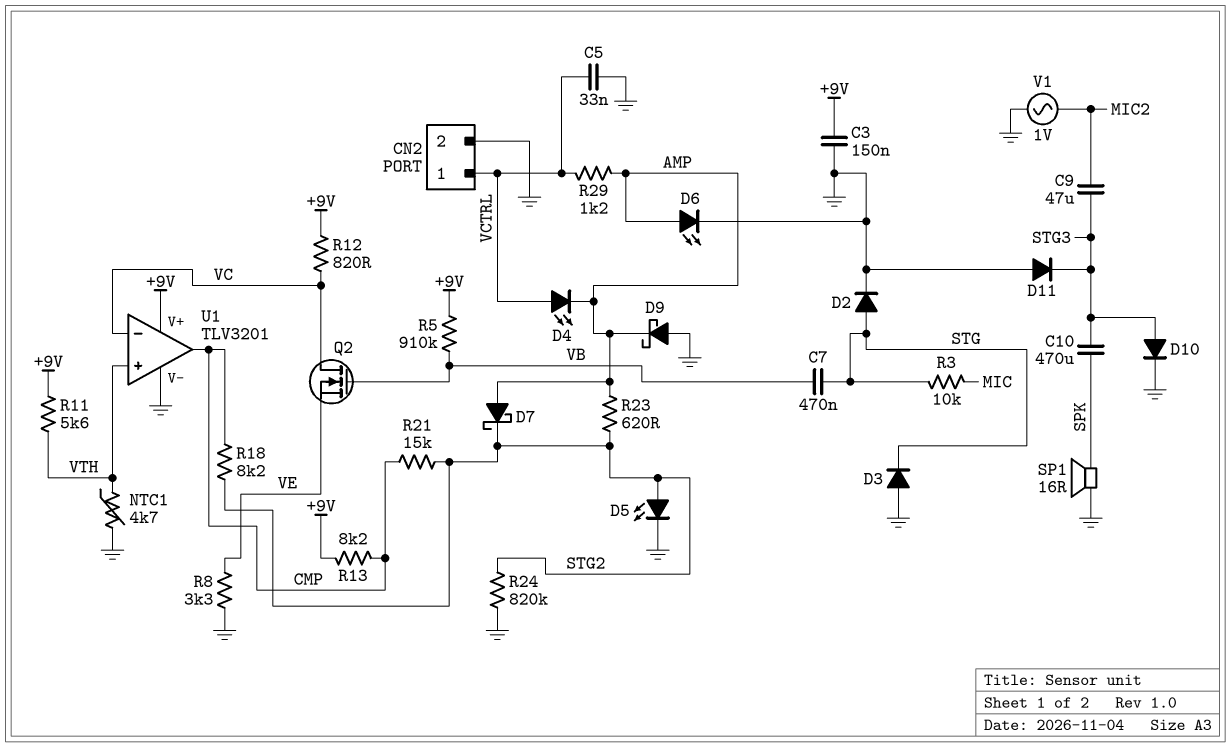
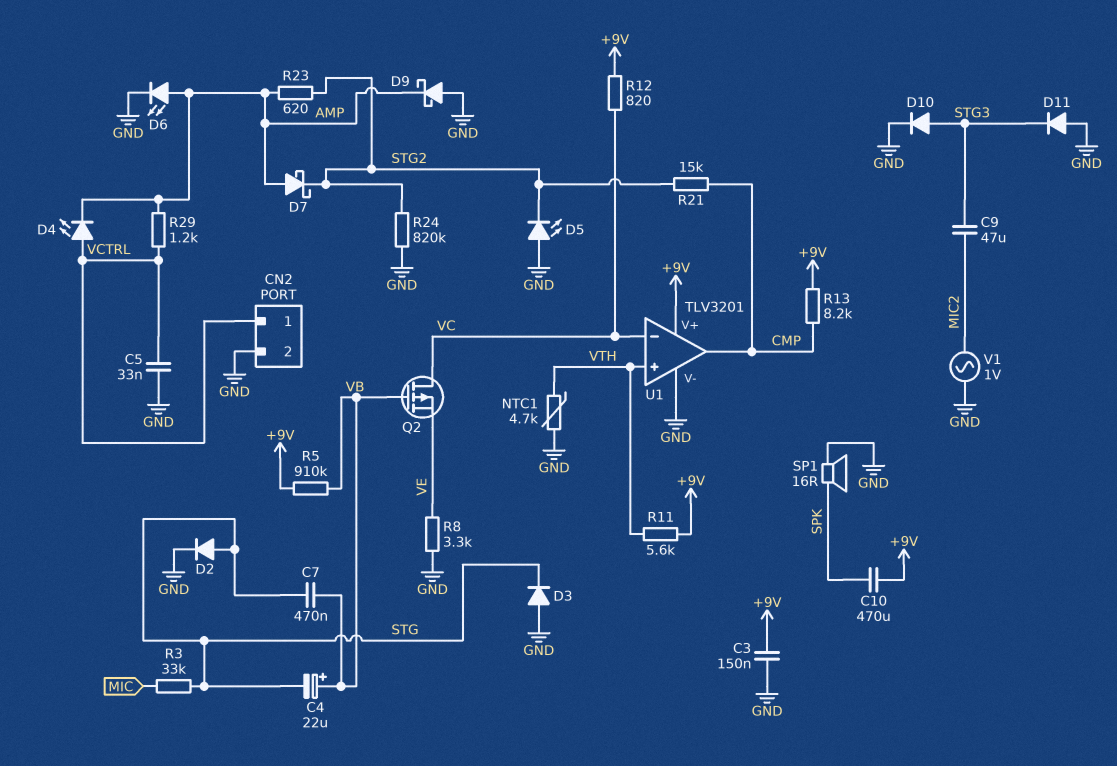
C4: none -> 22uF (plus VB, minus STG)
C10: 470uF (SPK, STG3) -> 470uF (+9V, SPK)
D5: LED (A STG2, K GND) -> LED (A GND, K STG2)
Q2: NMOS (G VB, D VC, S VE) -> PMOS (G VB, D VC, S VE)
R3: 10k (MIC, STG) -> 33k (MIC, STG)
R18: 8.2k (CMP, STG2) -> none

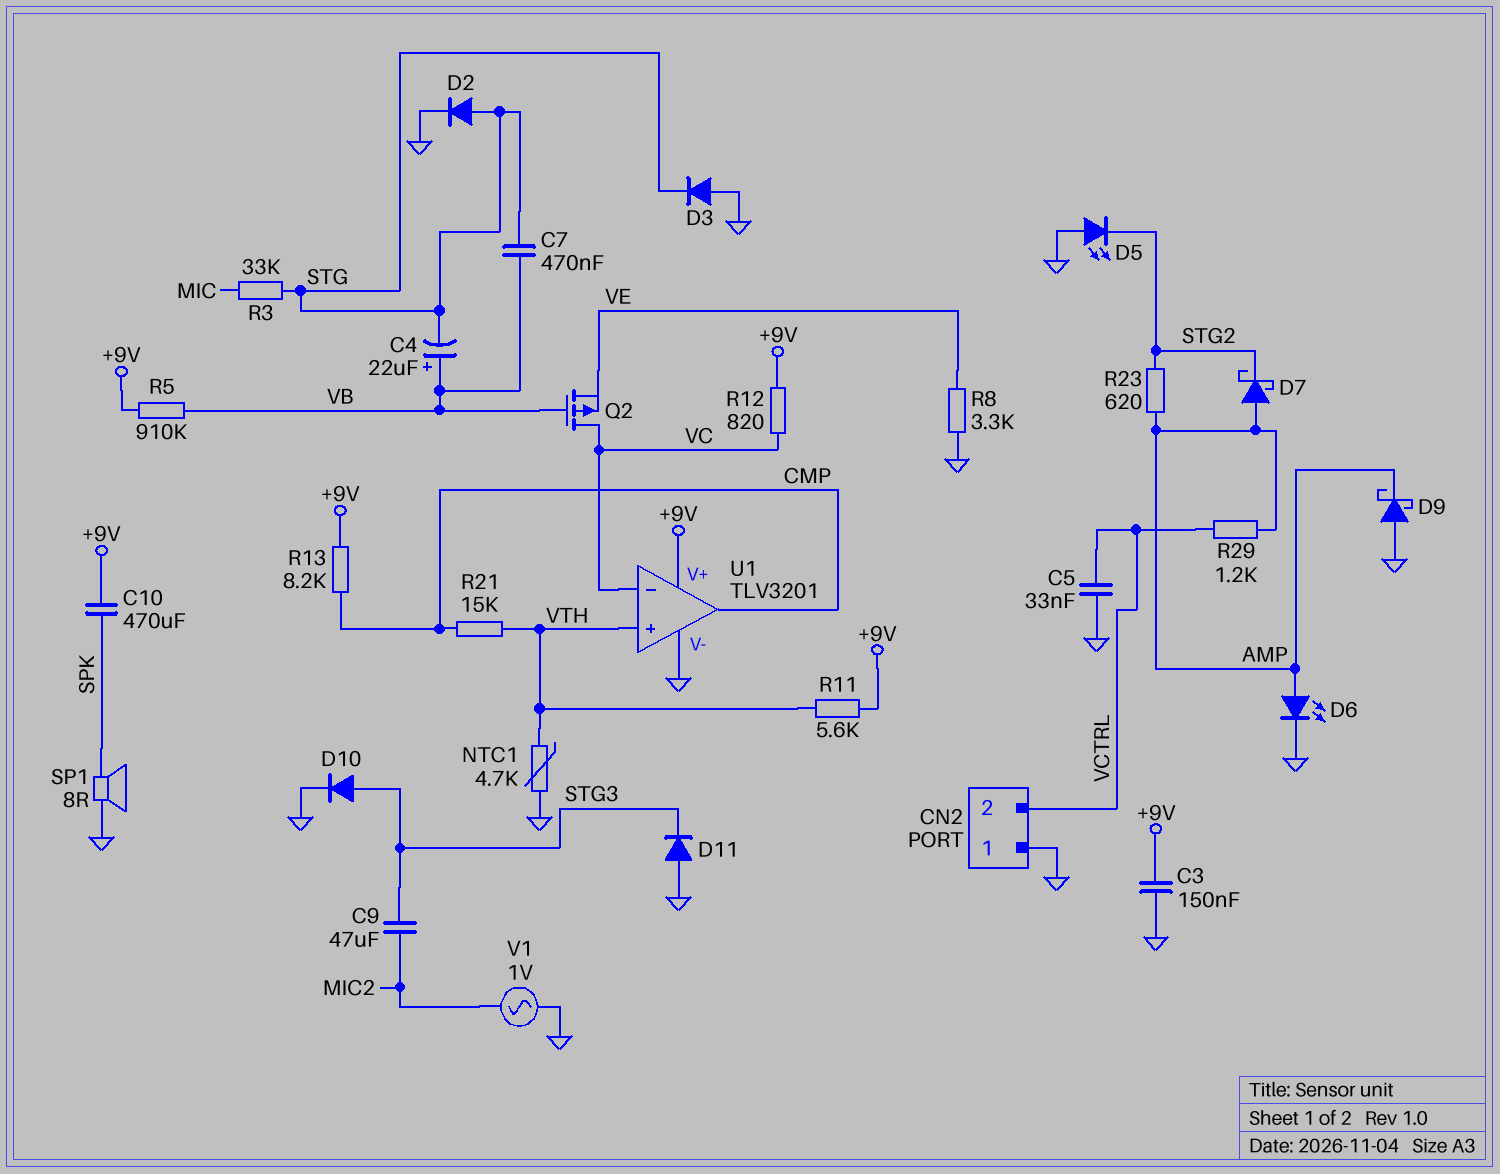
CN2 pin 1: VCTRL -> GND
CN2 pin 2: GND -> VCTRL
D4: LED (A VCTRL, K AMP) -> none
R21: 15k (CMP, STG2) -> 15k (CMP, VTH)
R24: 820k (GND, STG2) -> none
SP1: speaker 16R (GND, SPK) -> speaker 8R (GND, SPK)

